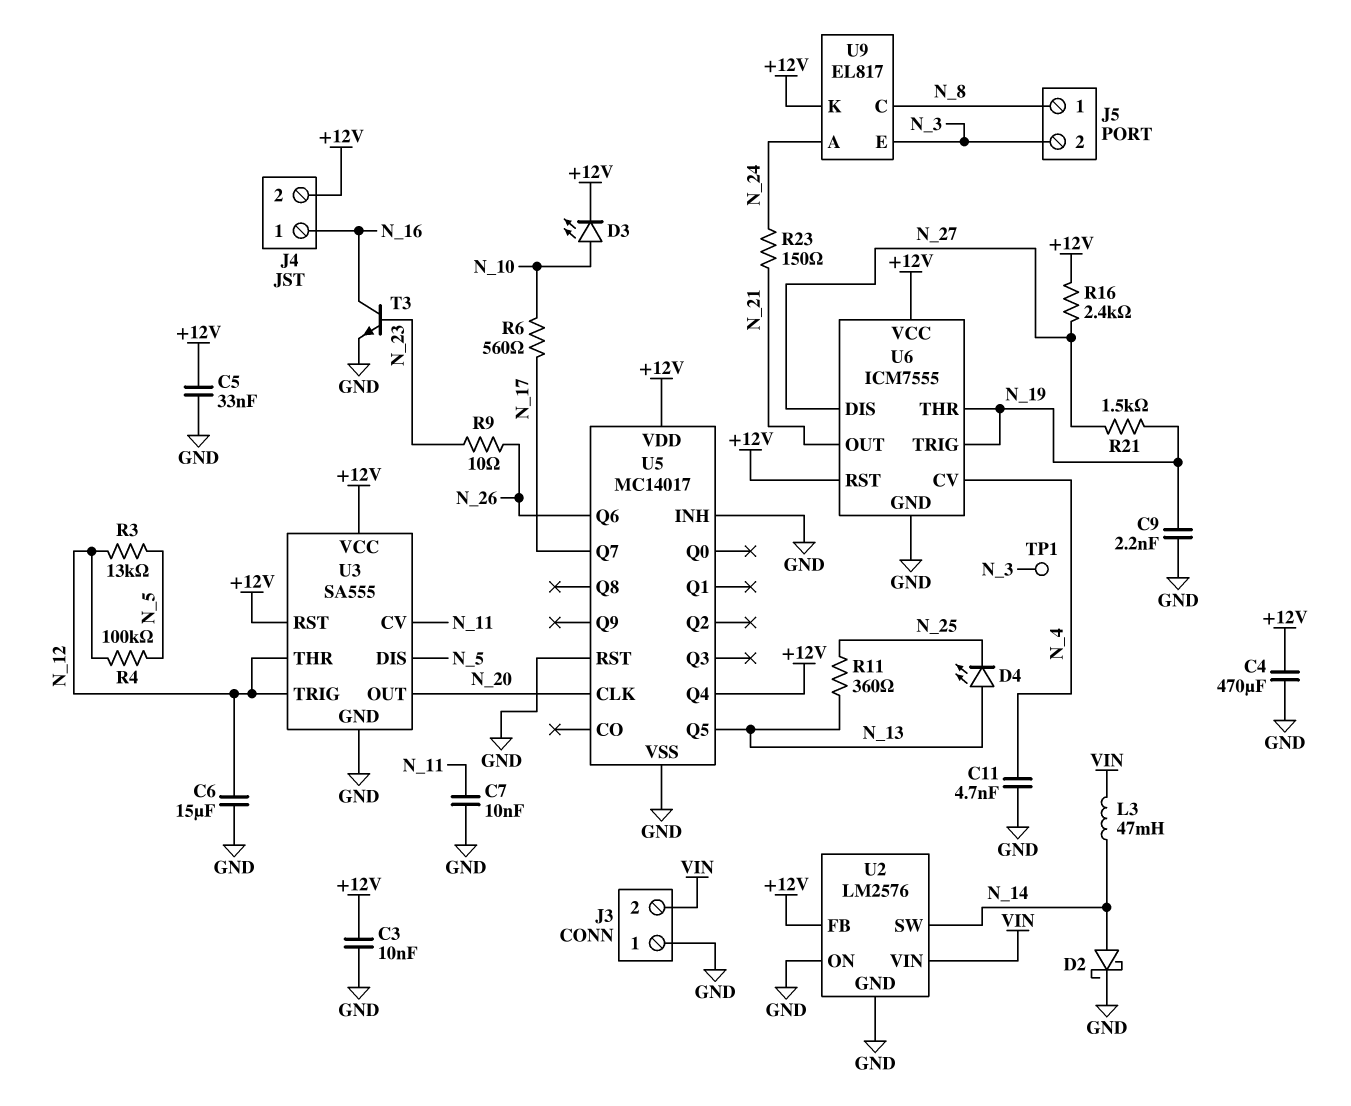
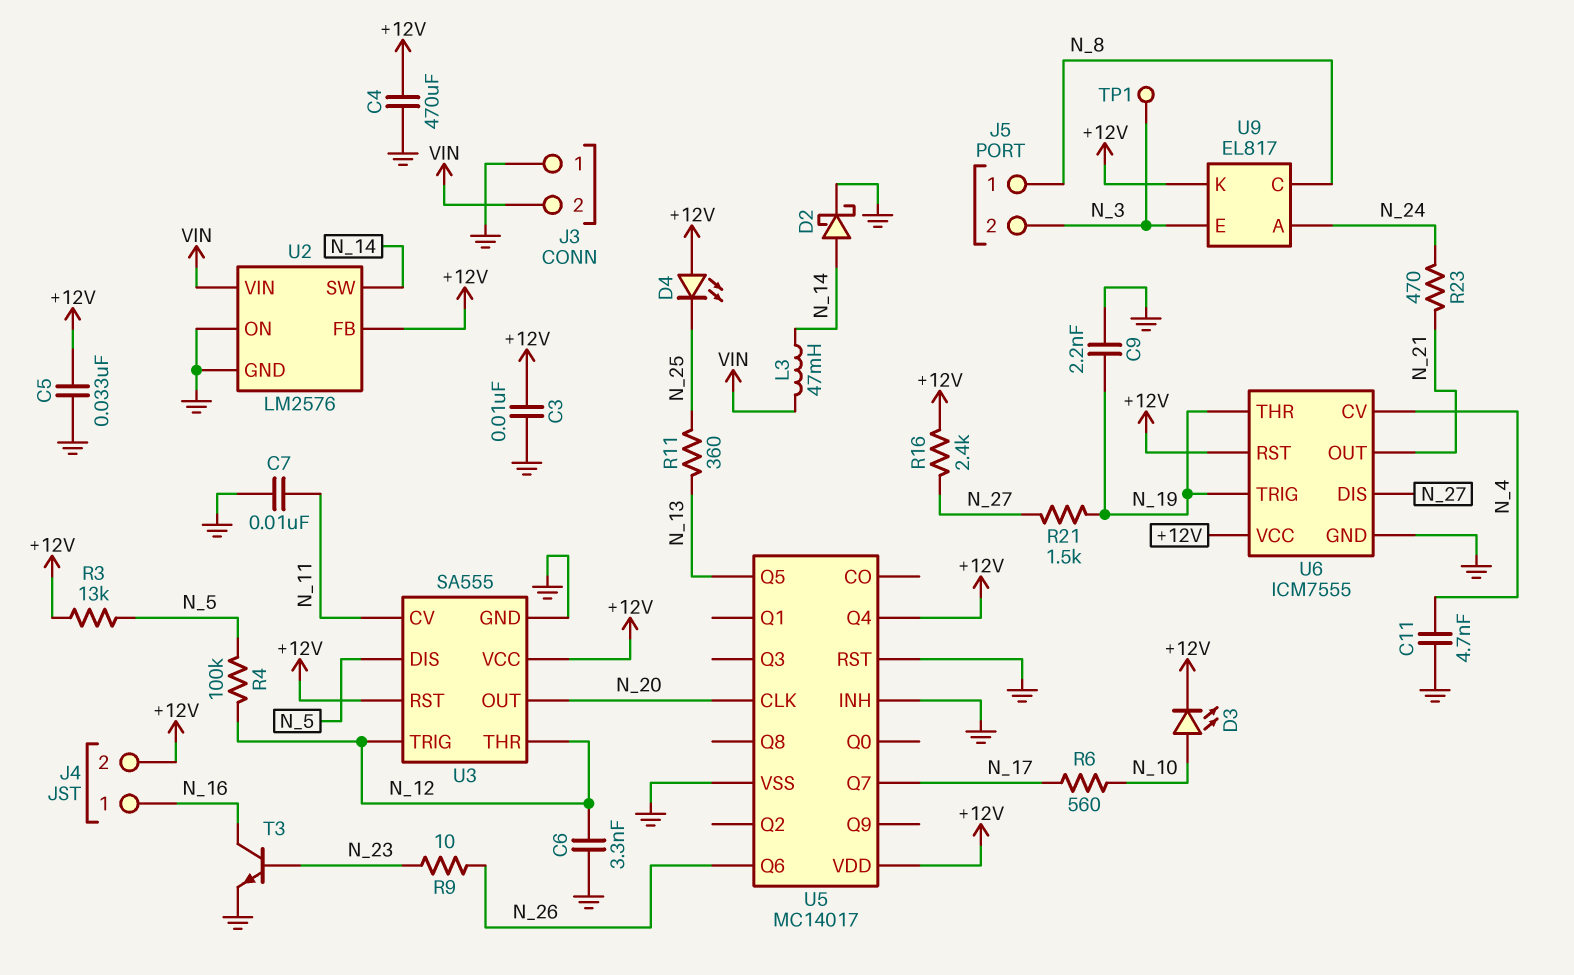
C6: 15uF (GND, N_12) -> 3.3nF (GND, N_12)
D4: LED (A N_13, K N_25) -> LED (A +12V, K N_25)
R3: 13k (N_5, N_12) -> 13k (+12V, N_5)
R23: 150 (N_21, N_24) -> 470 (N_21, N_24)

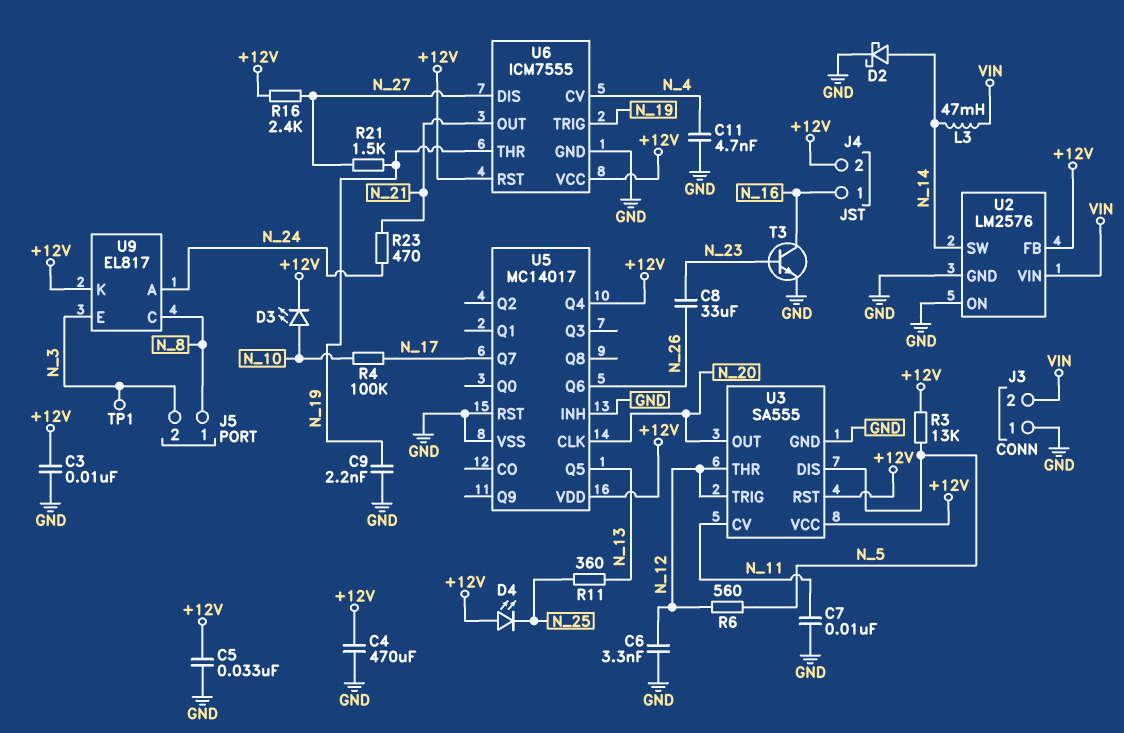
C8: none -> 33uF (N_23, N_26)
R4: 100k (N_5, N_12) -> 100k (N_10, N_17)
R6: 560 (N_10, N_17) -> 560 (N_5, N_12)
R9: 10 (N_23, N_26) -> none

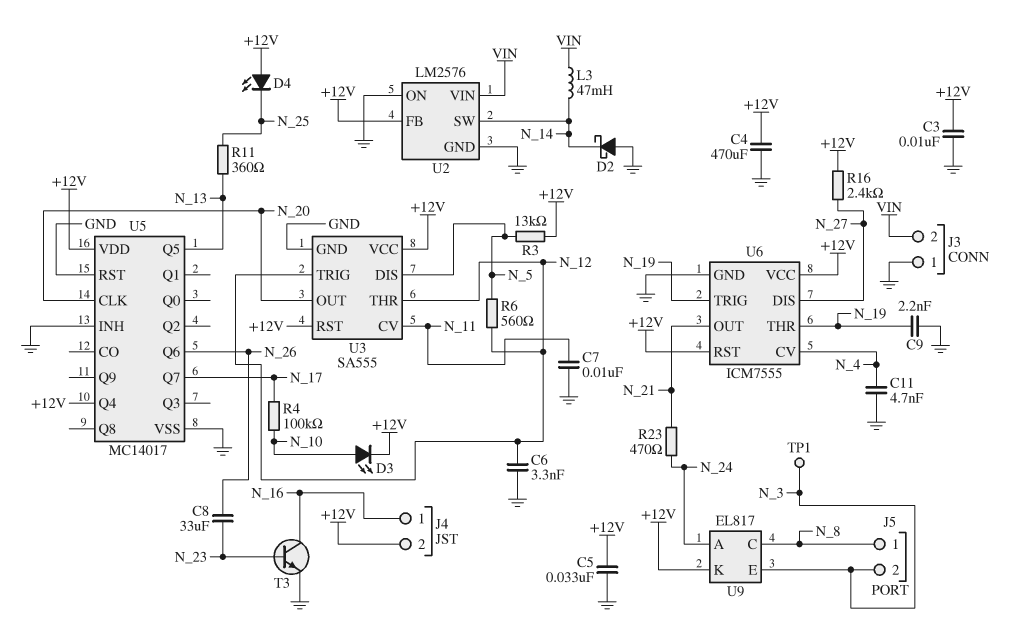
D2: schottky (A N_14, K GND) -> schottky (A GND, K N_14)
R21: 1.5k (N_19, N_27) -> none

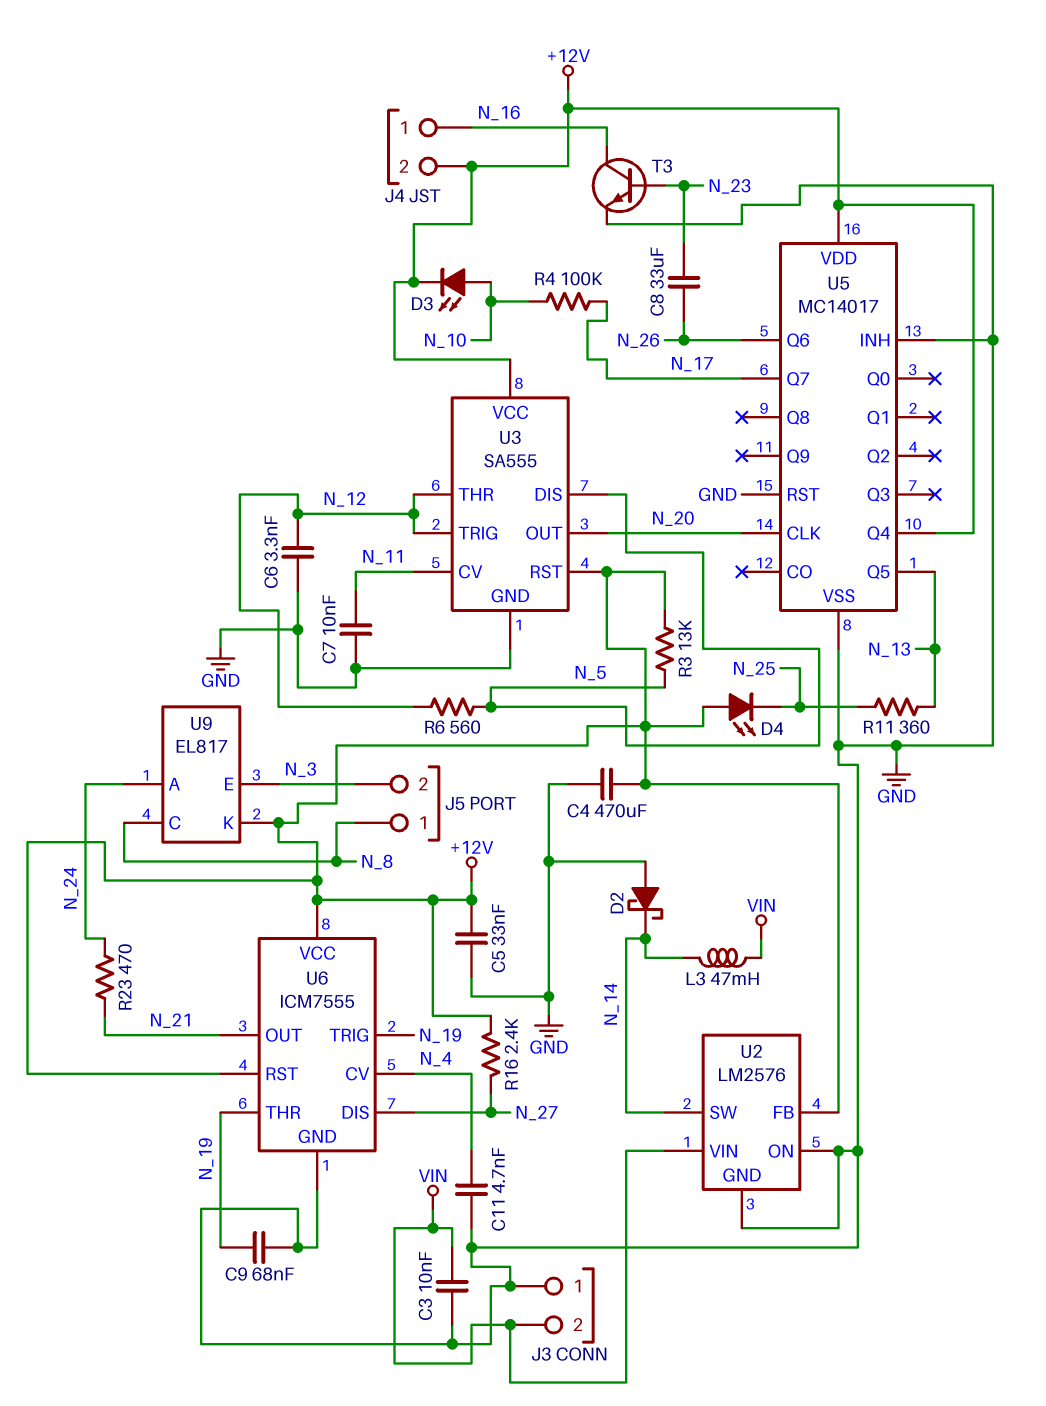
C3: 10nF (+12V, GND) -> 10nF (GND, VIN)
C9: 2.2nF (GND, N_19) -> 68nF (GND, N_19)
TP1: test point (N_3) -> none

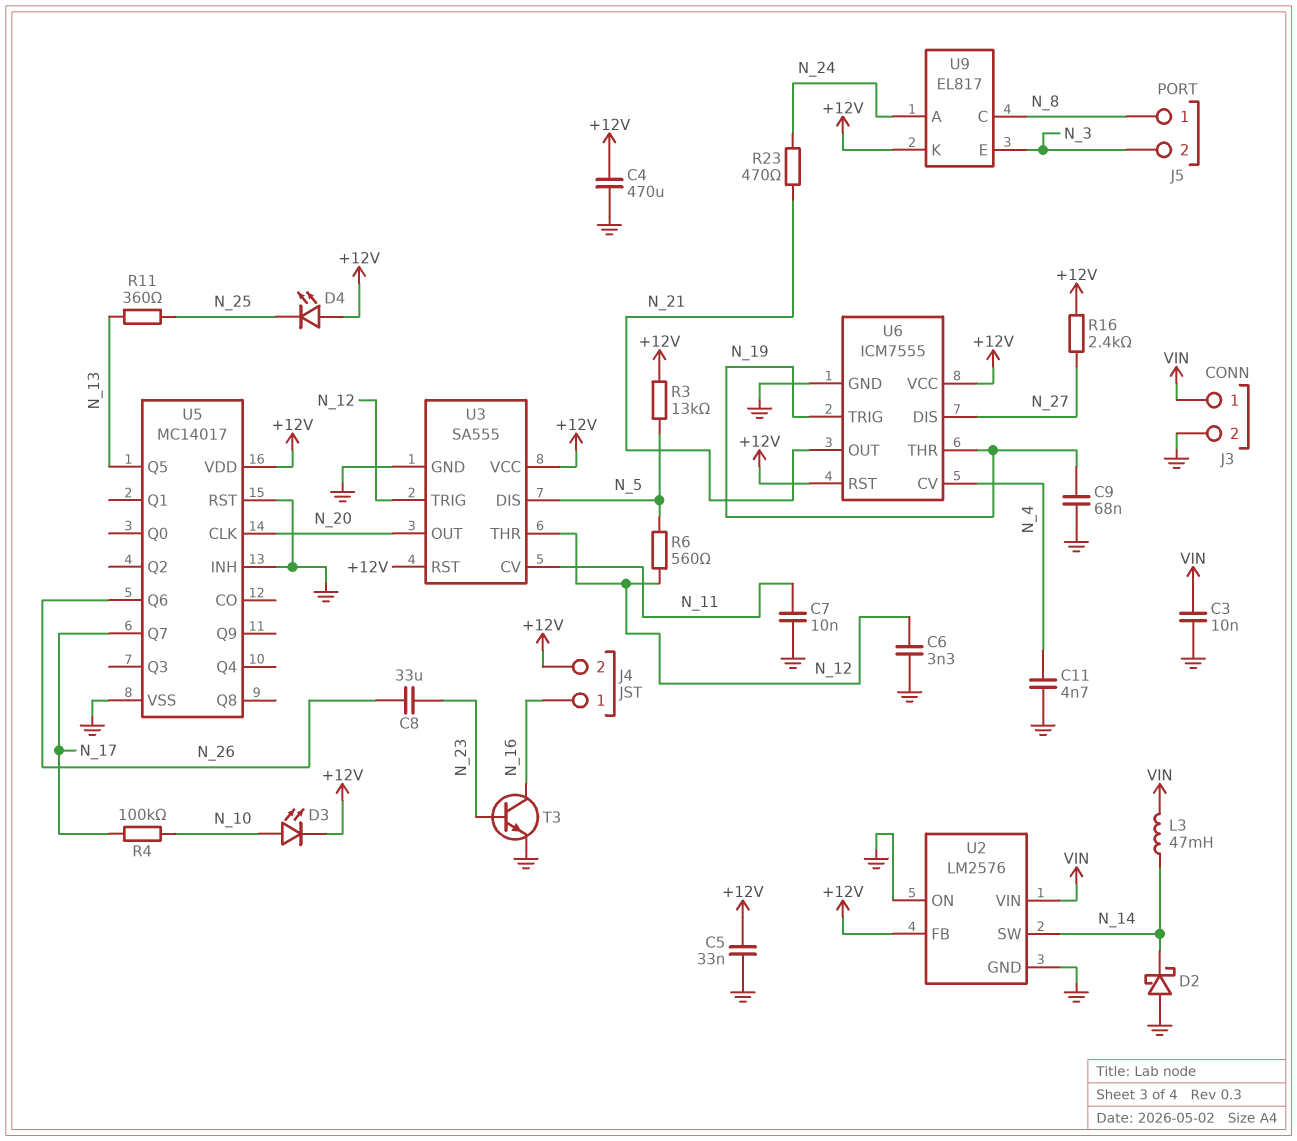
J3 pin 1: GND -> VIN
J3 pin 2: VIN -> GND
U5 pin Q4: +12V -> none

